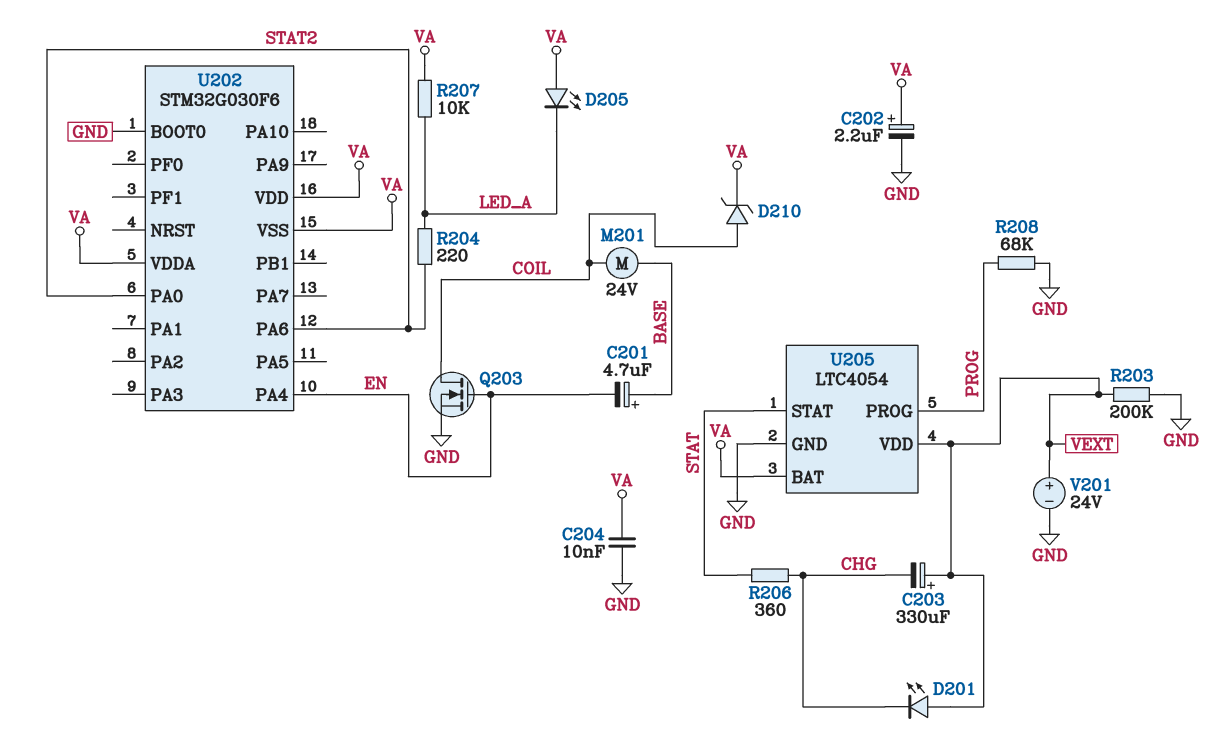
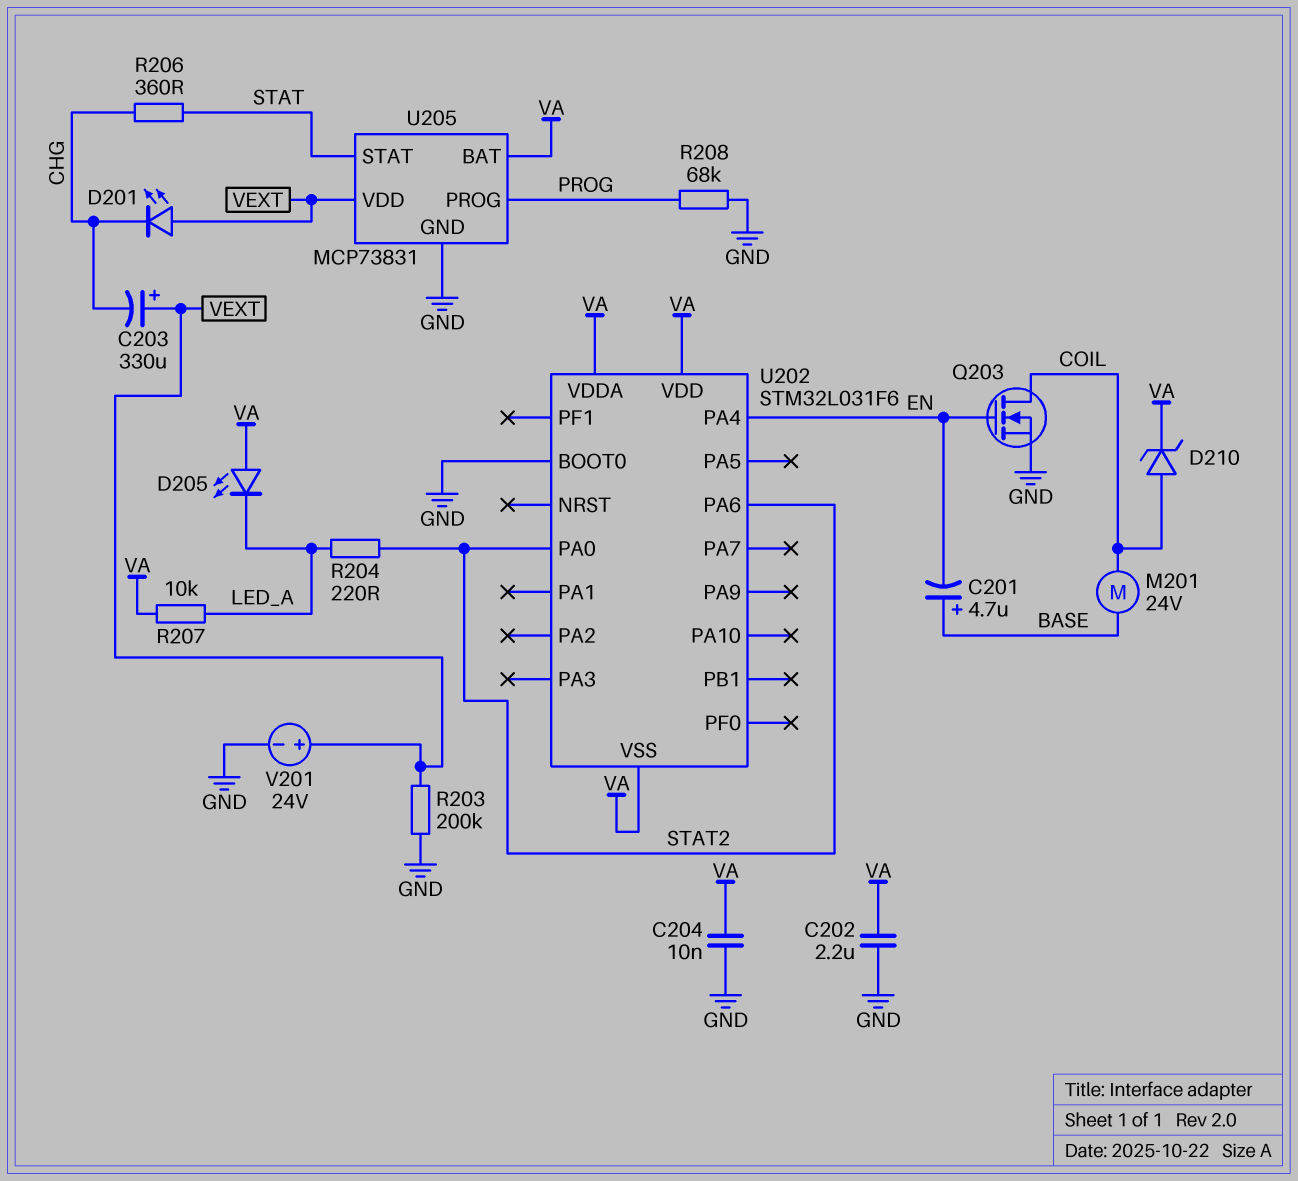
C202: 2.2uF (plus VA, minus GND) -> 2.2uF (GND, VA)
U202: STM32G030F6 -> STM32L031F6
U205: LTC4054 -> MCP73831

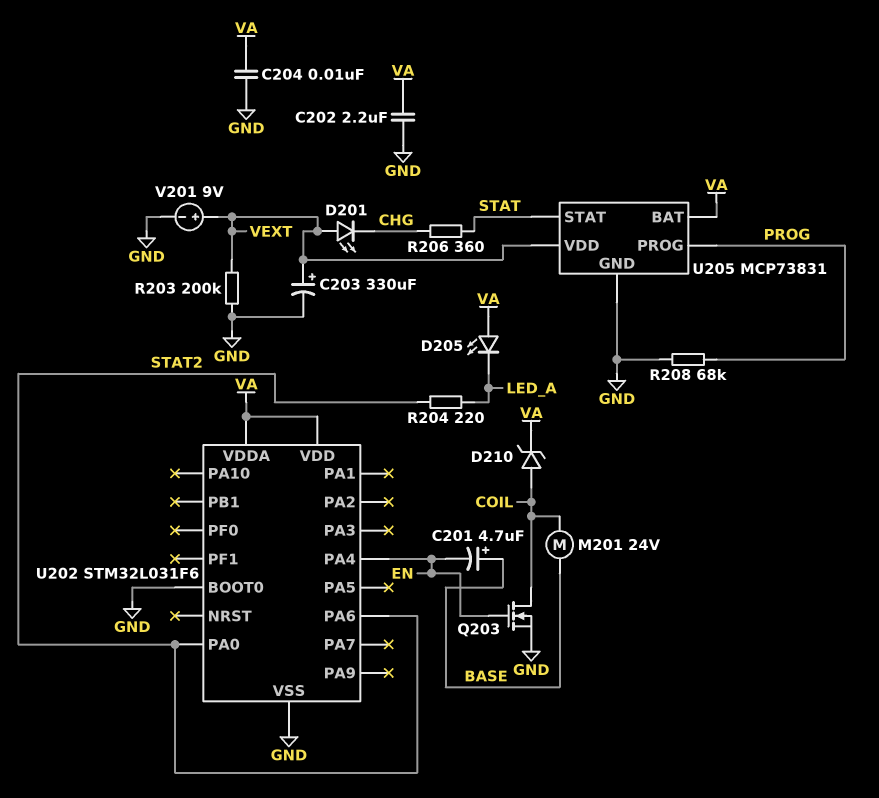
C203: 330uF (plus VEXT, minus CHG) -> 330uF (plus VEXT, minus GND)
R207: 10k (LED_A, VA) -> none
U202 pin VSS: VA -> GND
V201: 24V (plus VEXT, minus GND) -> 9V (plus VEXT, minus GND)

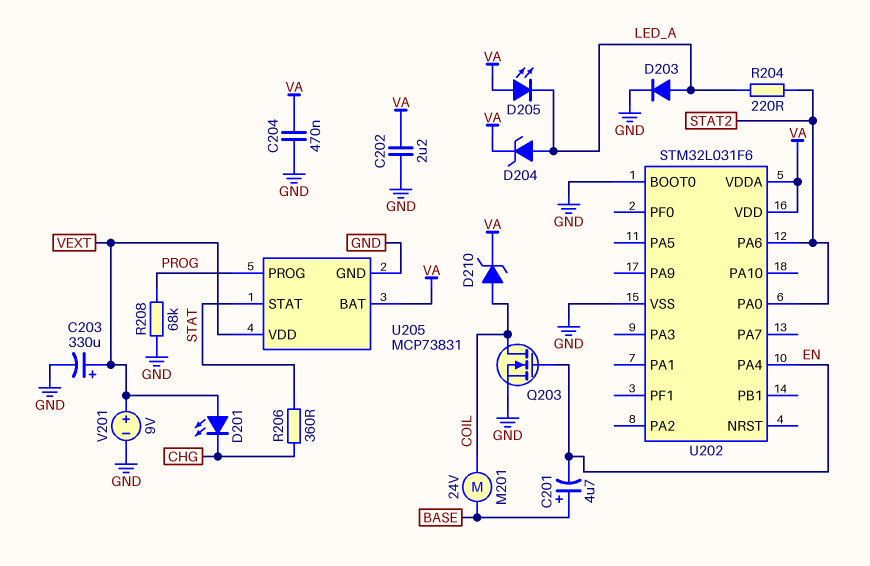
C204: 10nF (GND, VA) -> 470nF (GND, VA)
D203: none -> diode (A LED_A, K GND)
D204: none -> zener (A LED_A, K VA)
R203: 200k (GND, VEXT) -> none

